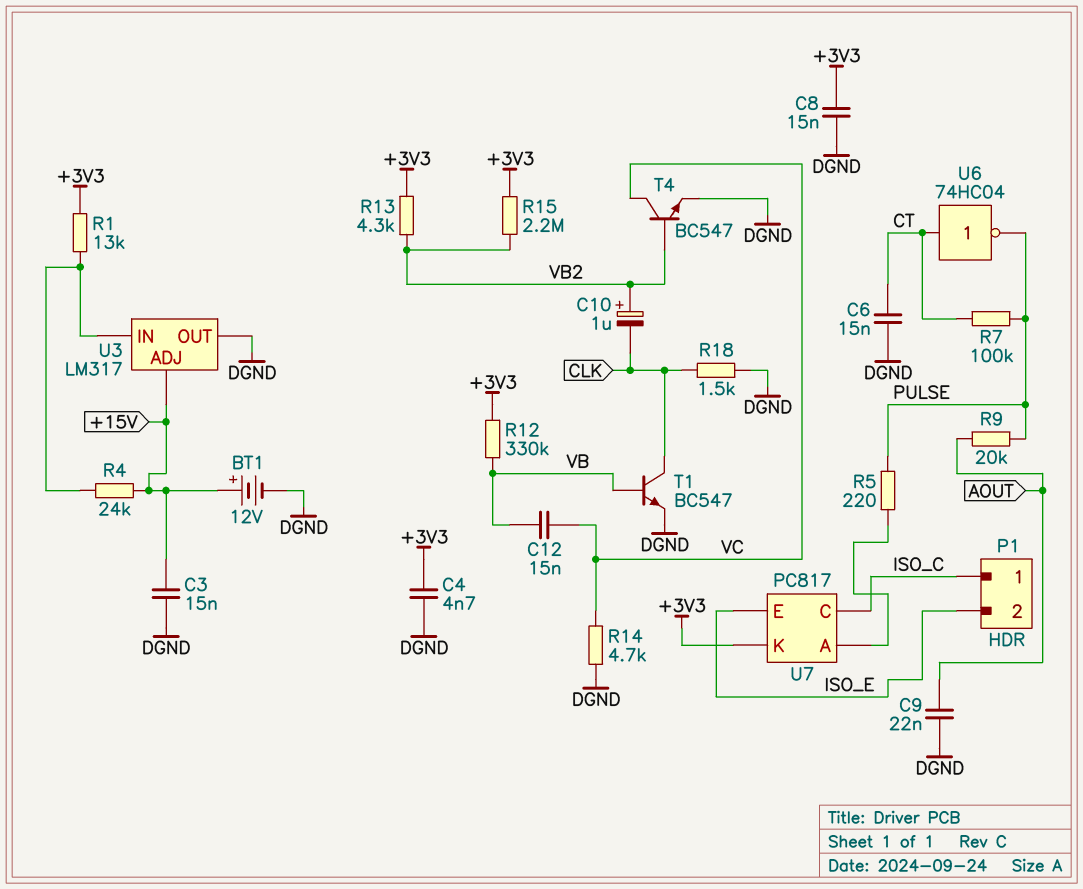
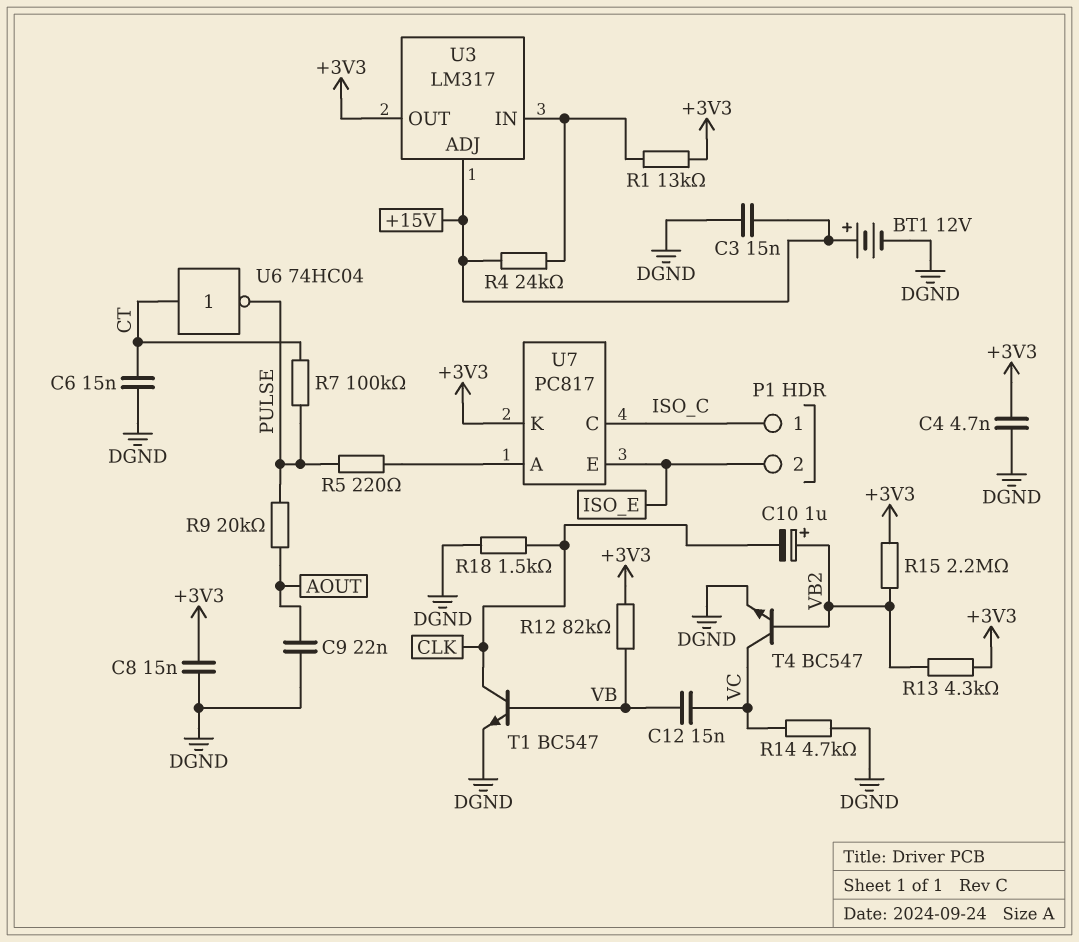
R12: 330k (+3V3, VB) -> 82k (+3V3, VB)
U3 pin OUT: DGND -> +3V3

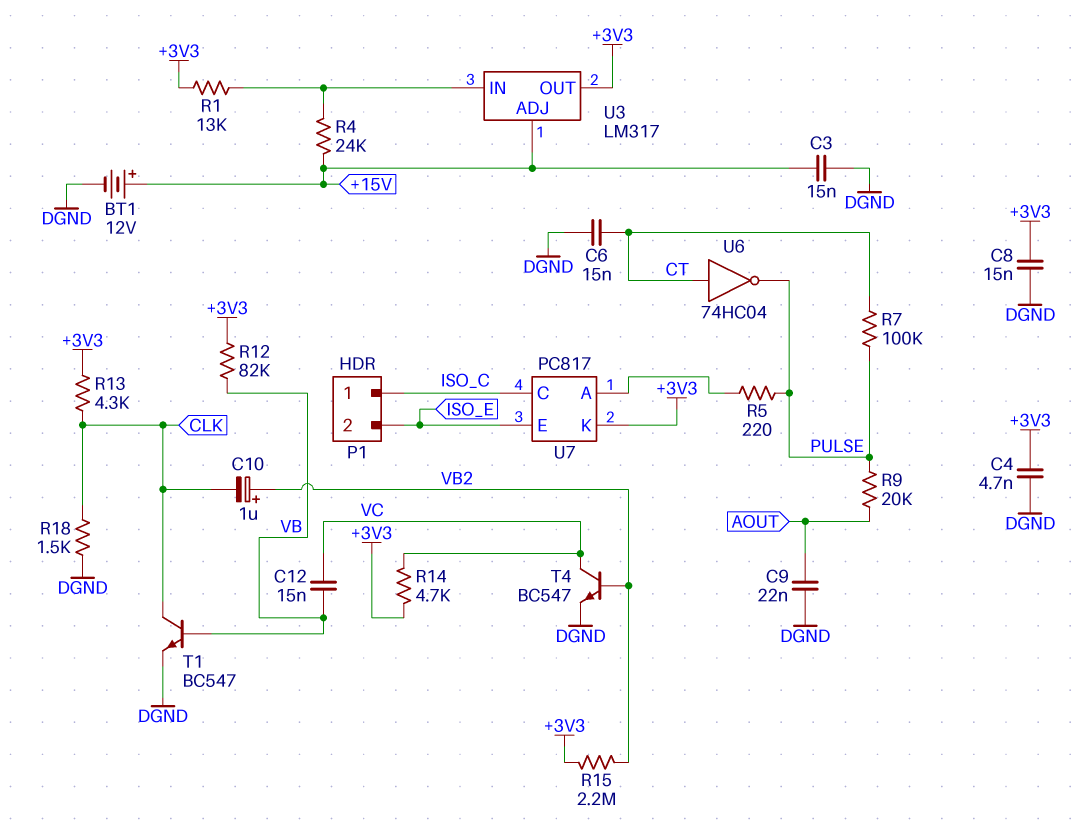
R13: 4.3k (+3V3, VB2) -> 4.3k (+3V3, CLK)
R14: 4.7k (DGND, VC) -> 4.7k (+3V3, VC)

